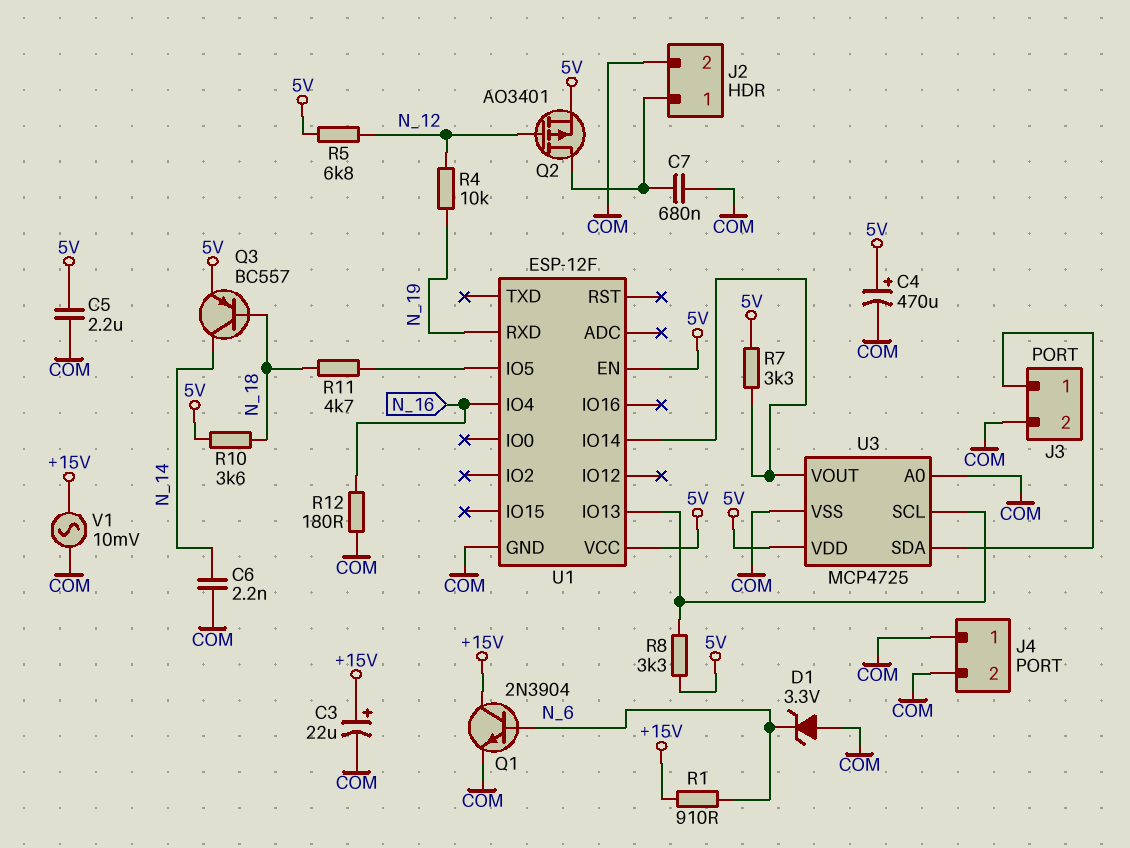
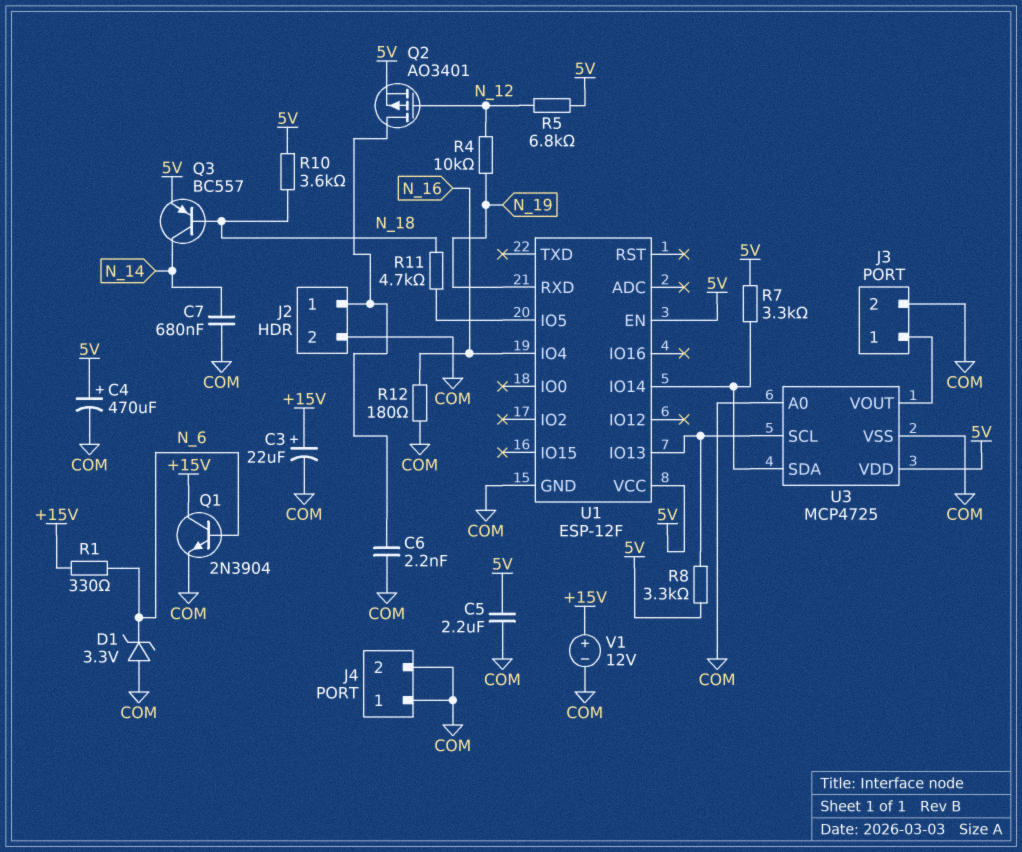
C6: 2.2nF (COM, N_14) -> 2.2nF (COM, J2/1)
C7: 680nF (COM, J2/1) -> 680nF (COM, N_14)
R1: 910 (+15V, N_6) -> 330 (+15V, N_6)
U3 pin SDA: J3/1 -> U1/IO14
U3 pin VOUT: U1/IO14 -> J3/1
V1: AC 10mV (+15V, COM) -> 12V (plus +15V, minus COM)

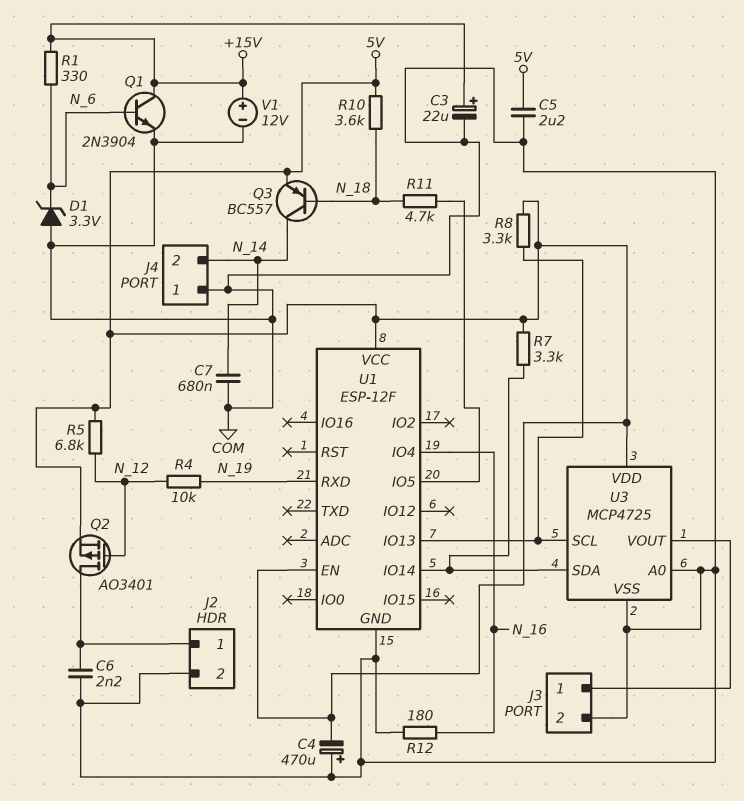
C4: 470uF (plus 5V, minus COM) -> 470uF (plus COM, minus 5V)
J4 pin 2: COM -> N_14

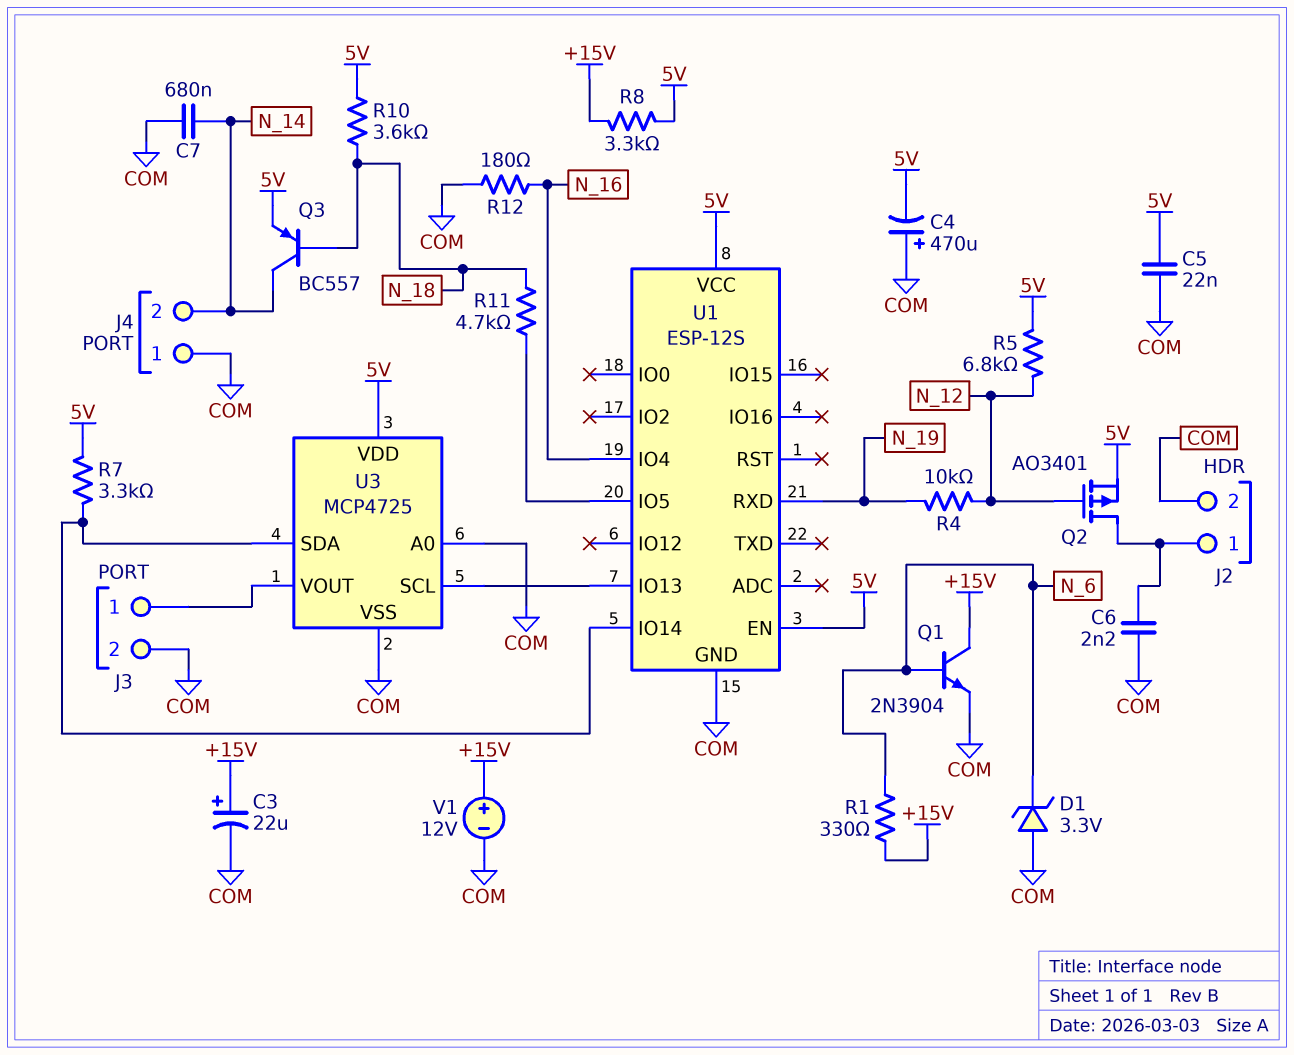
C5: 2.2uF (5V, COM) -> 22nF (5V, COM)
R8: 3.3k (5V, U1/IO13) -> 3.3k (+15V, 5V)
U1: ESP-12F -> ESP-12S

